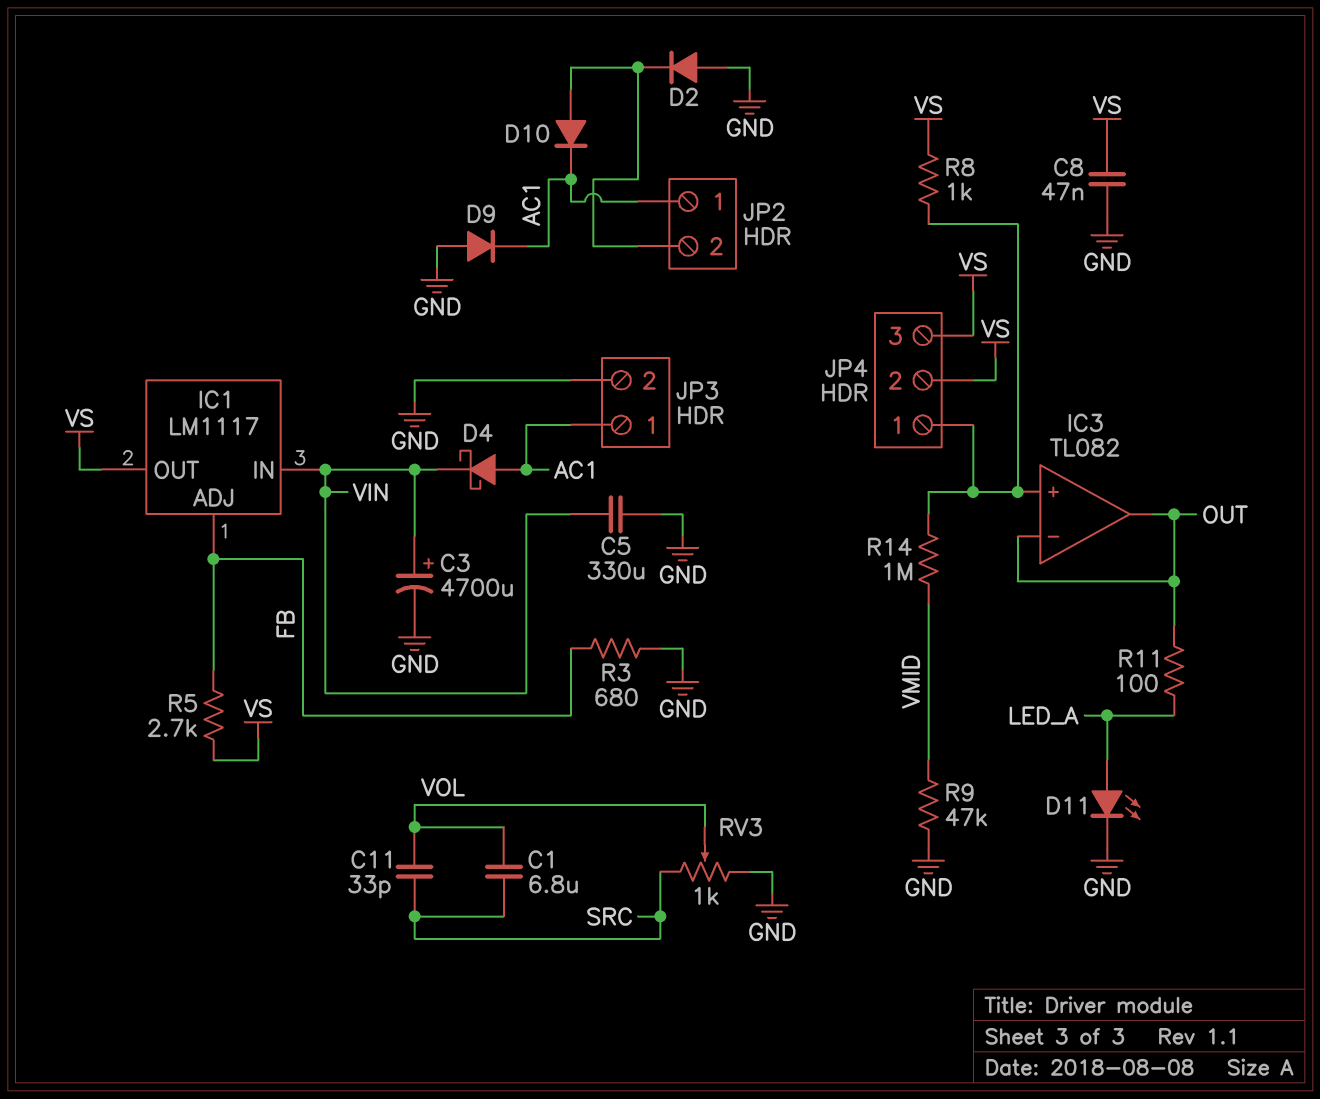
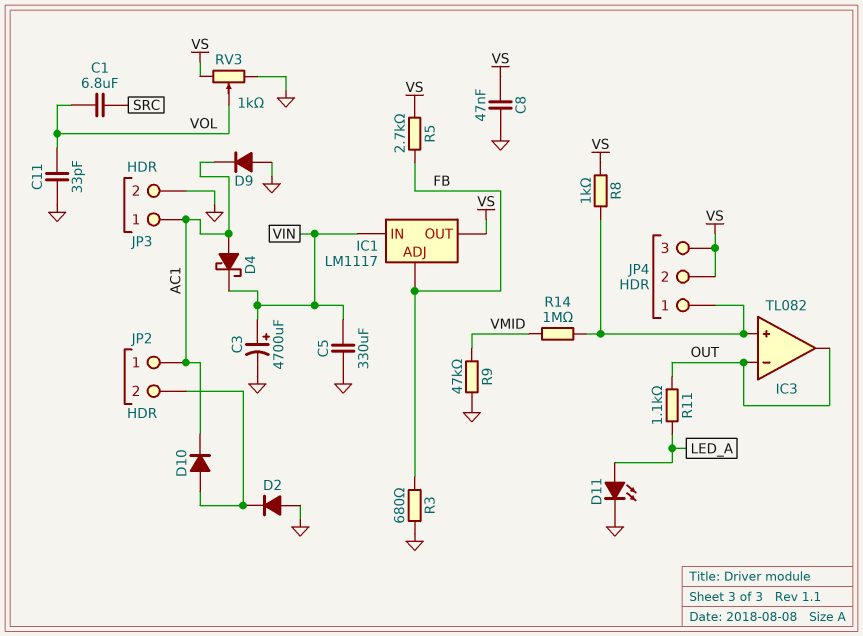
C11: 33pF (SRC, VOL) -> 33pF (GND, VOL)
R11: 100 (LED_A, OUT) -> 1.1k (LED_A, OUT)
RV3: 1k (GND, SRC, wiper VOL) -> 1k (GND, VS, wiper VOL)

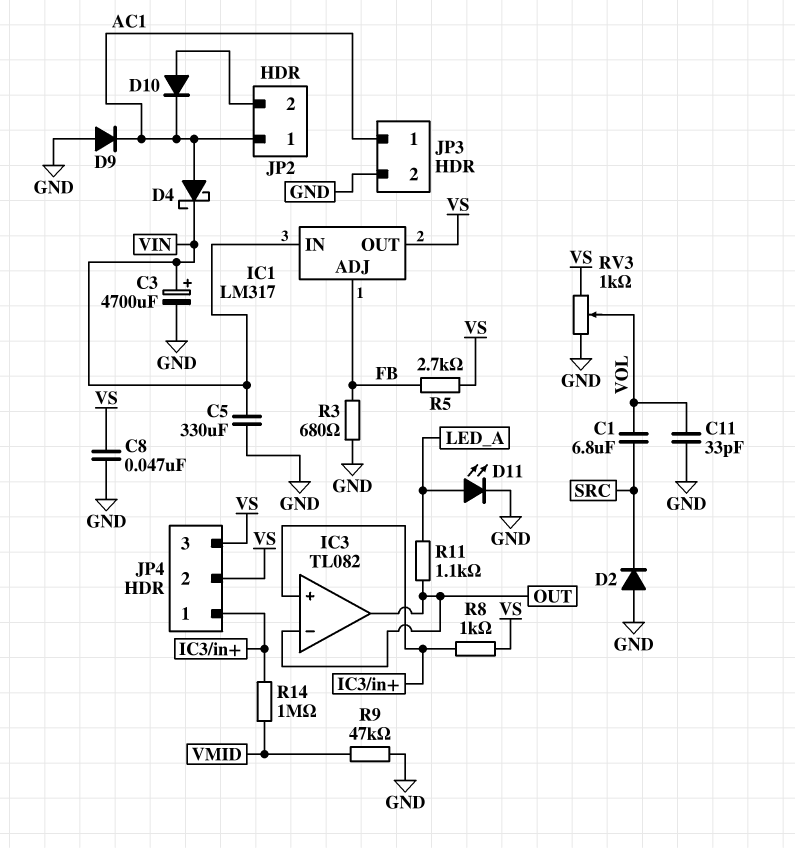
D2: diode (A GND, K JP2/2) -> diode (A GND, K SRC)
IC1: LM1117 -> LM317

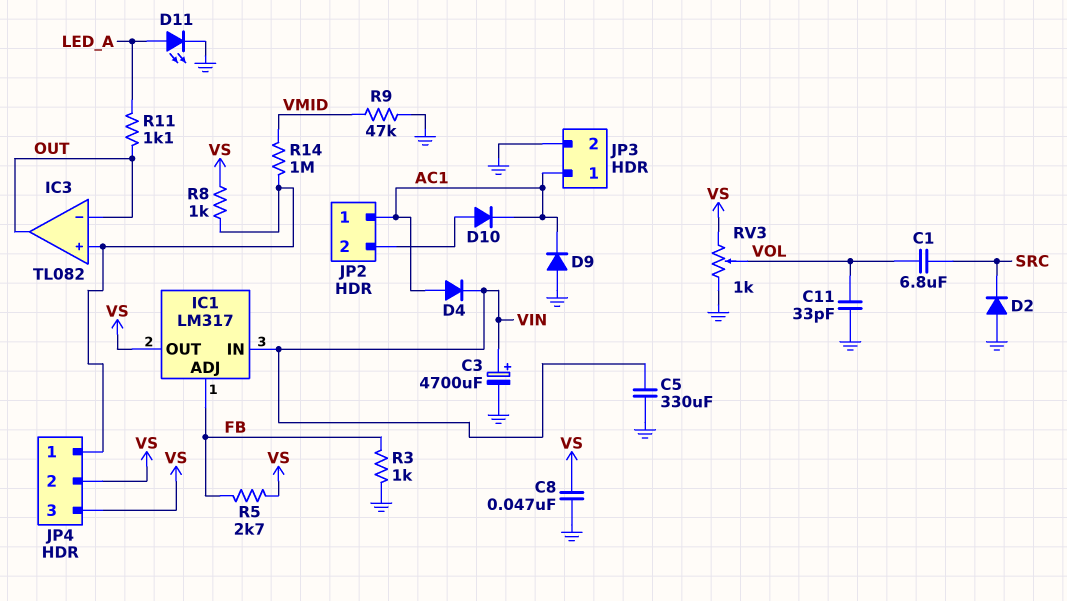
D4: schottky (A AC1, K VIN) -> diode (A AC1, K VIN)
R3: 680 (FB, GND) -> 1k (FB, GND)

